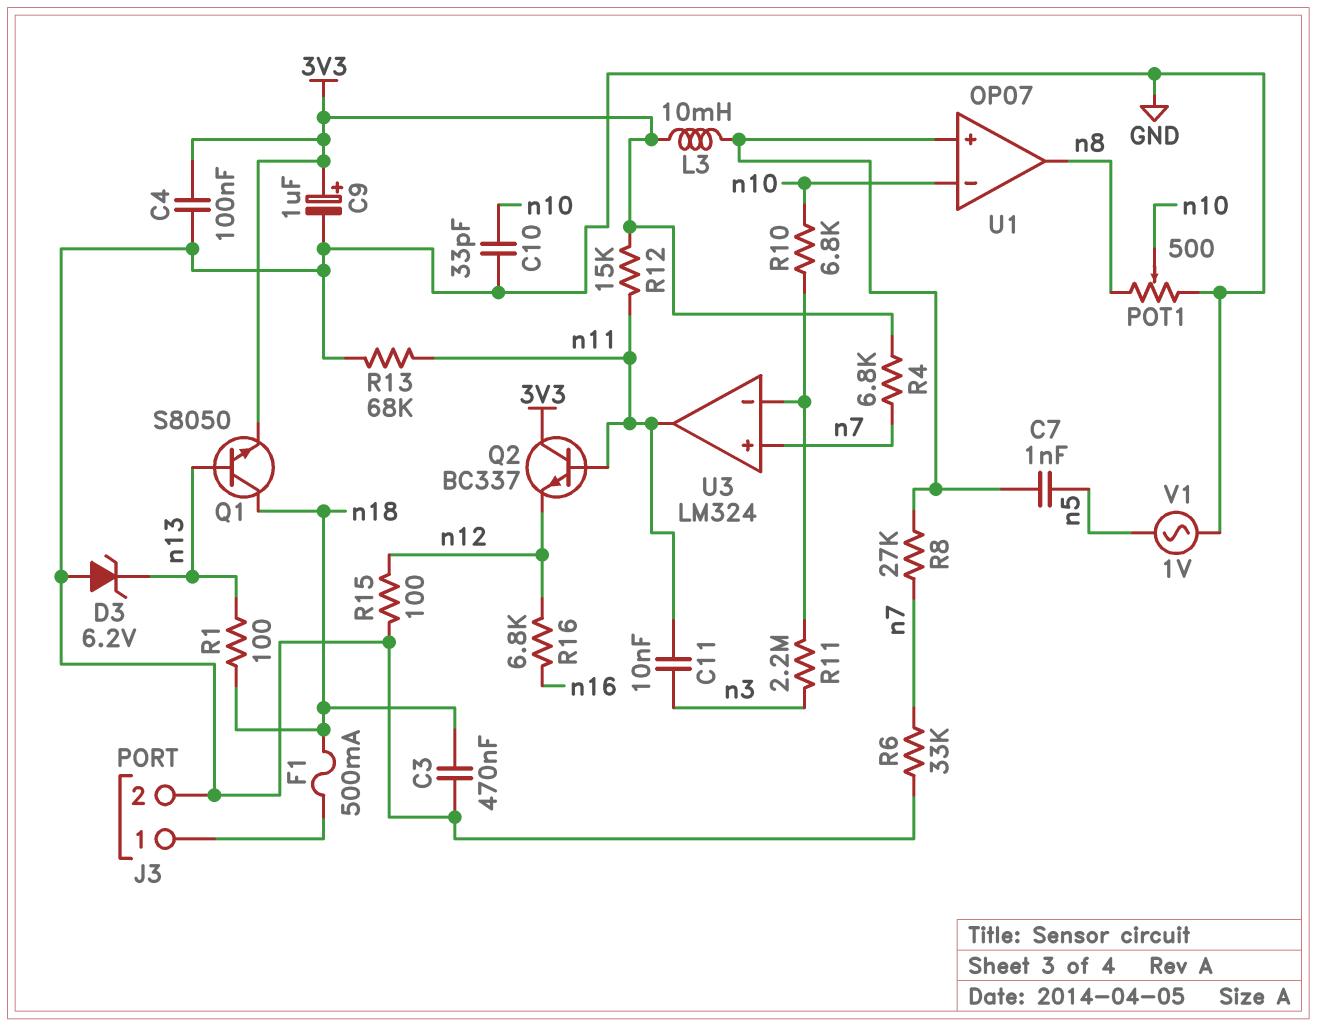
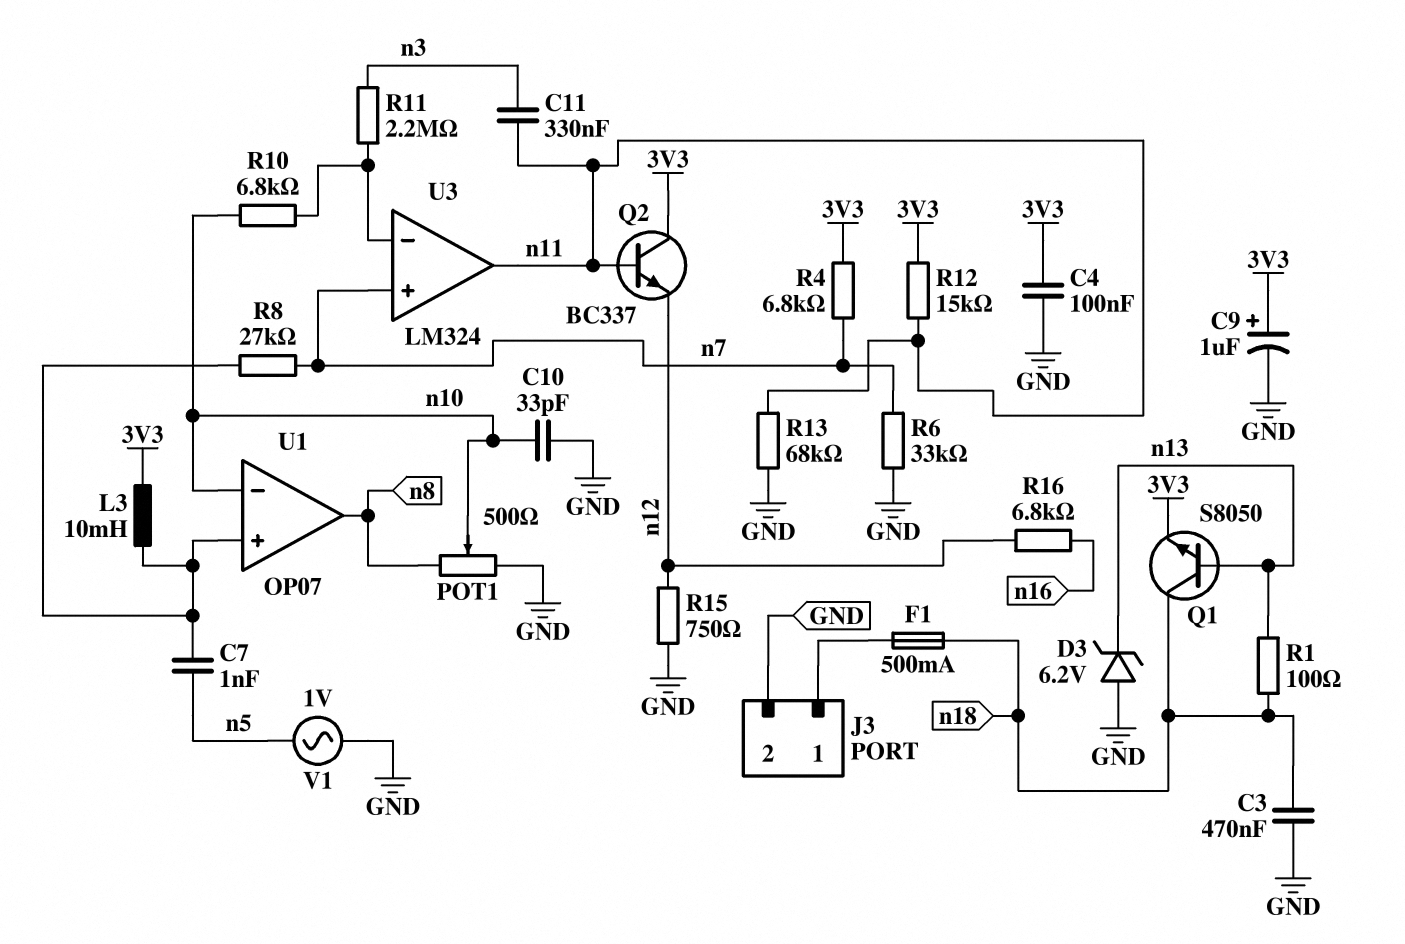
C11: 10nF (n3, n11) -> 330nF (n3, n11)
R15: 100 (GND, n12) -> 750 (GND, n12)

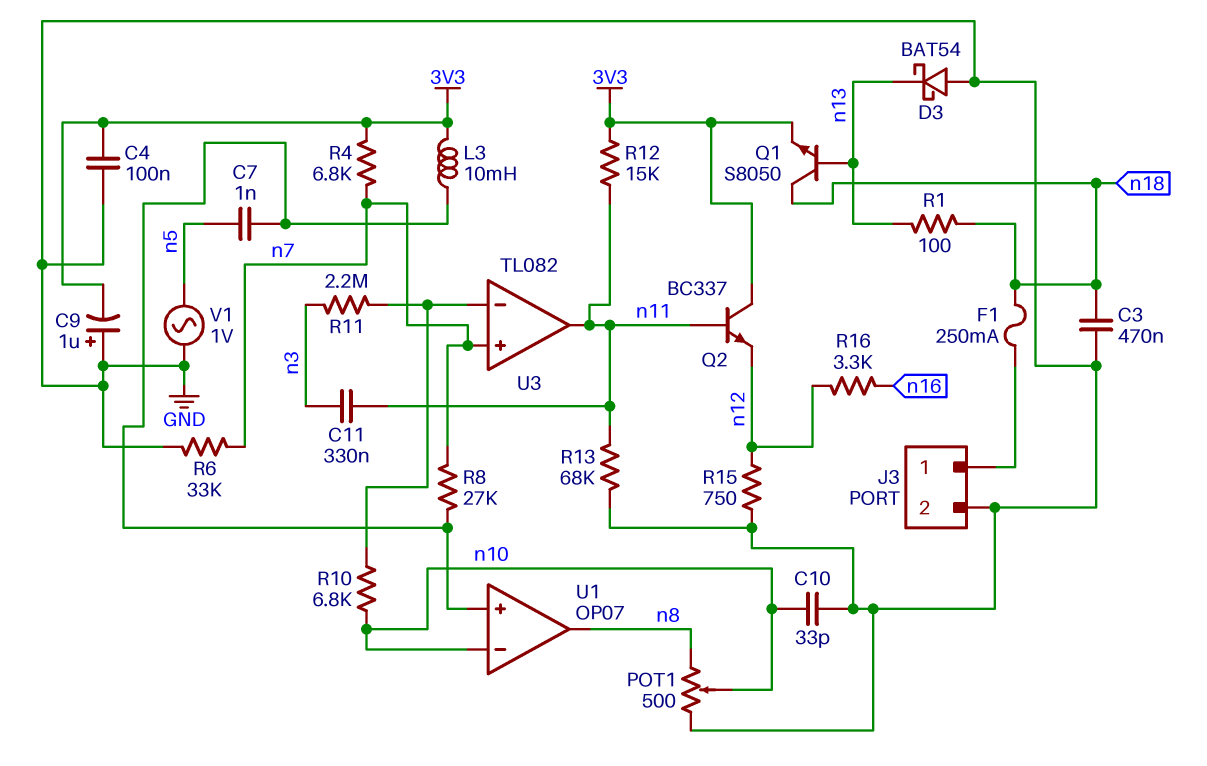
C9: 1uF (plus 3V3, minus GND) -> 1uF (plus GND, minus 3V3)
D3: zener 6.2V (A GND, K n13) -> schottky BAT54 (A GND, K n13)
F1: 500mA (J3/1, n18) -> 250mA (J3/1, n18)
R16: 6.8k (n12, n16) -> 3.3k (n12, n16)
U3: LM324 -> TL082

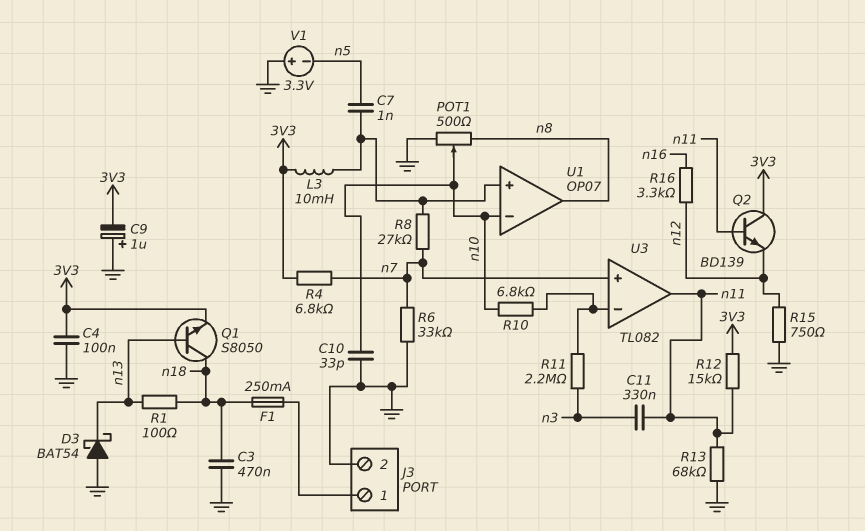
Q2: NPN BC337 (B n11, C 3V3, E n12) -> NPN BD139 (B n11, C 3V3, E n12)
V1: AC 1V (GND, n5) -> 3.3V (plus GND, minus n5)

